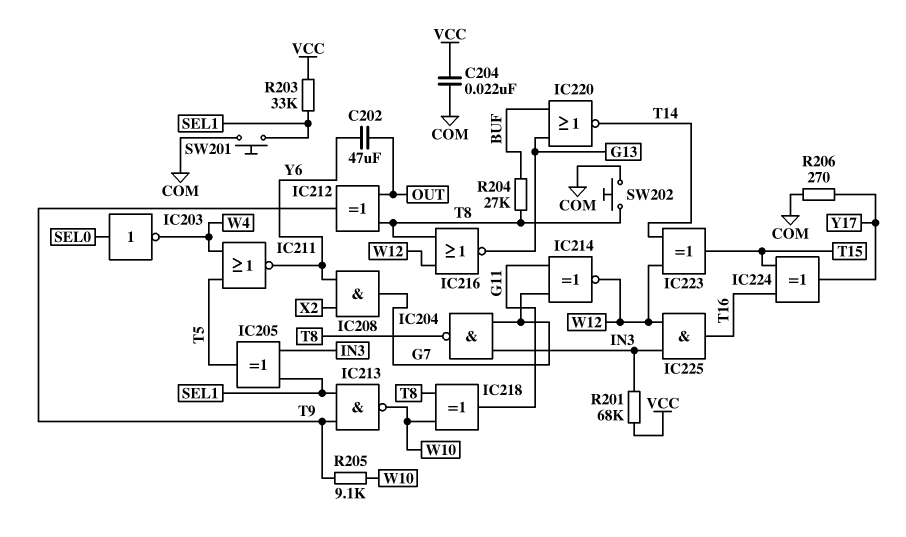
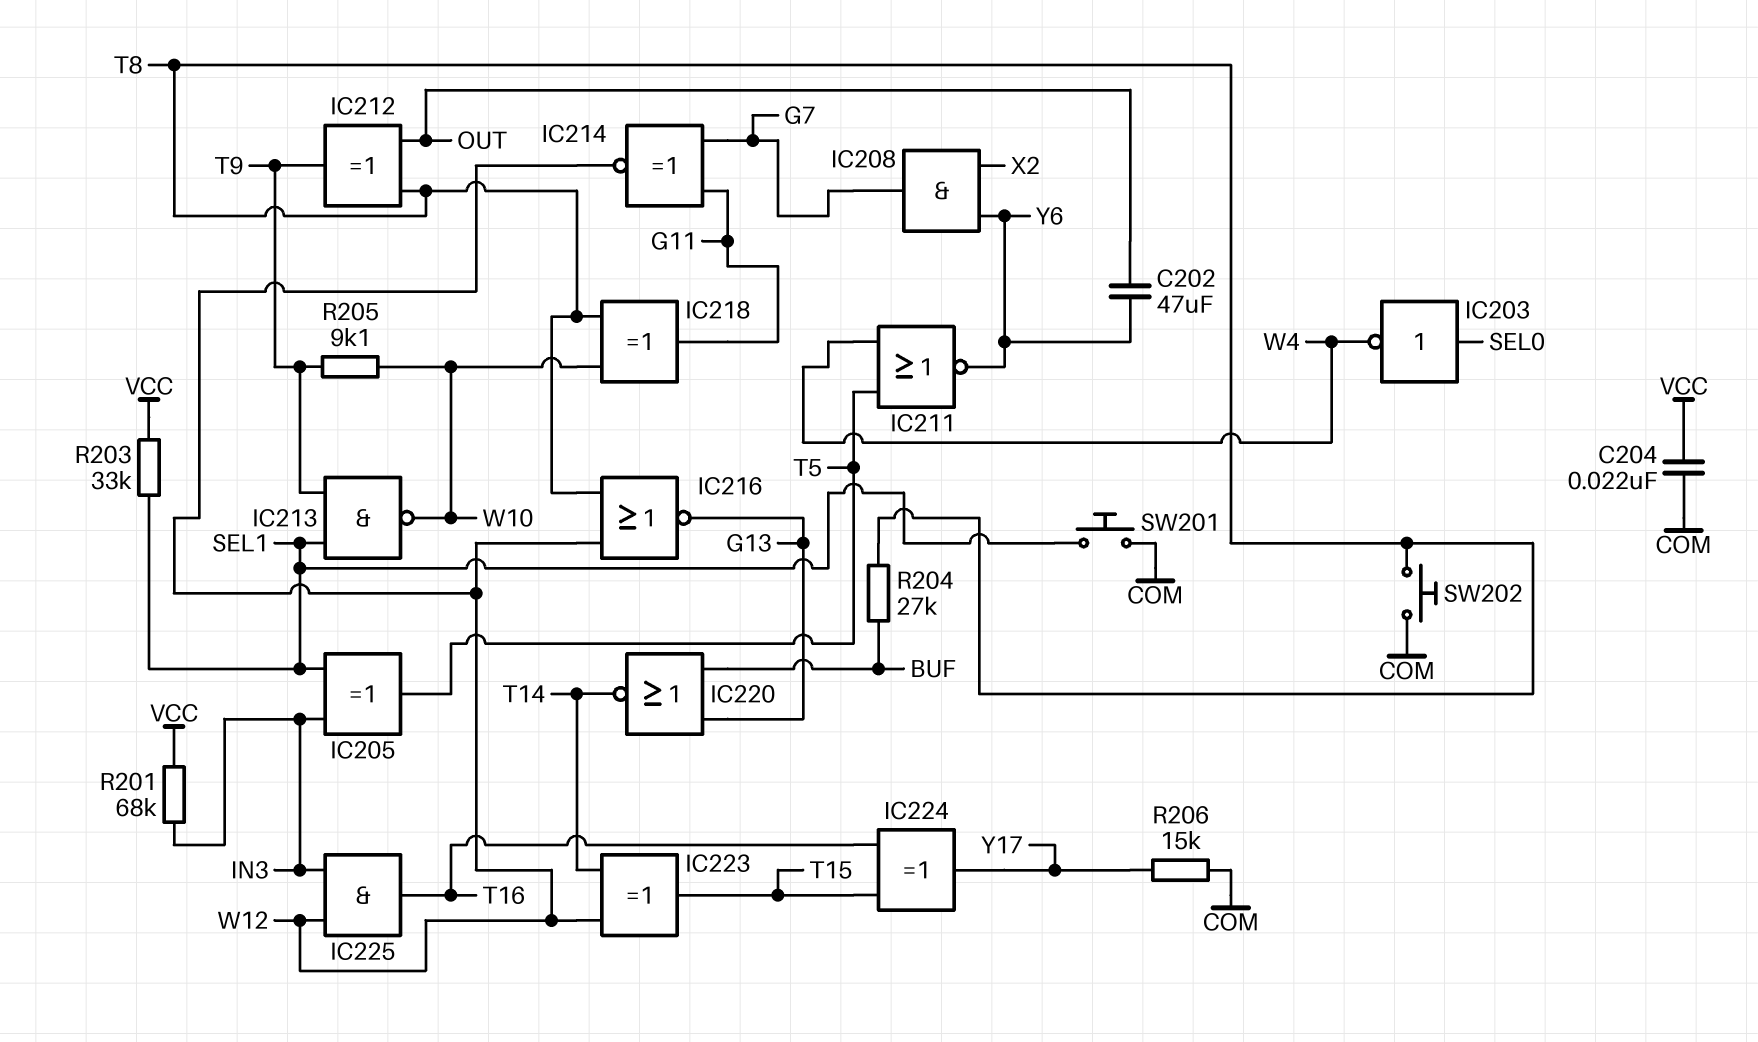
IC204: NAND (in G7, in IN3, out T8) -> none
R206: 270 (COM, Y17) -> 15k (COM, Y17)

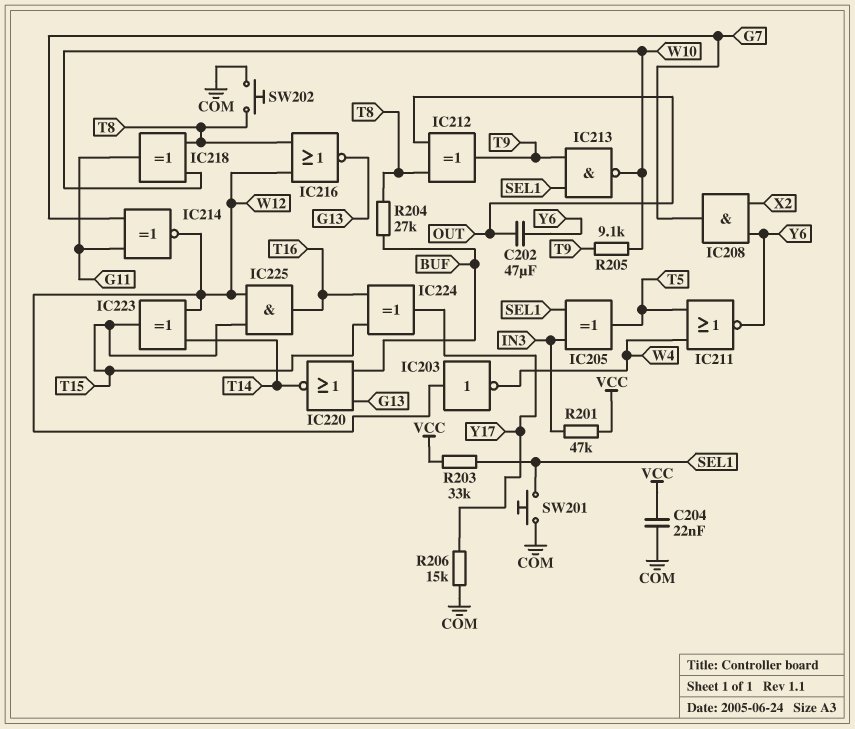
IC203: NOT (in SEL0, out W4) -> NOT (in W12, out W4)
IC225: AND (in IN3, in W12, out T16) -> AND (in T15, in W12, out T16)
R201: 68k (IN3, VCC) -> 47k (IN3, VCC)

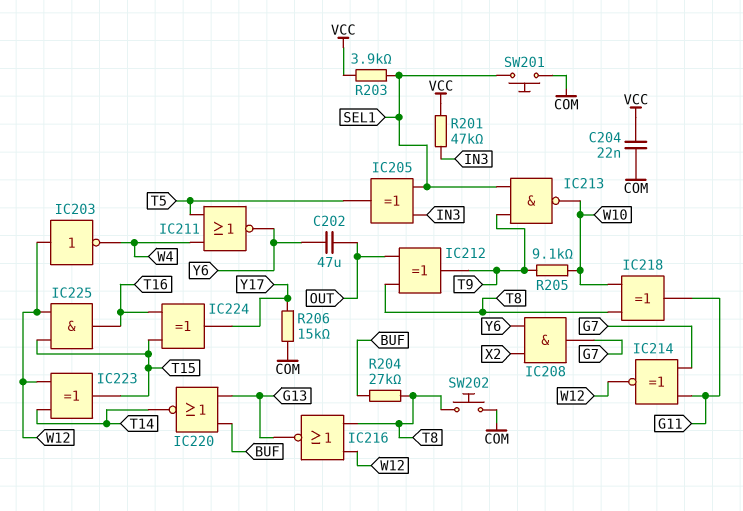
R203: 33k (SEL1, VCC) -> 3.9k (SEL1, VCC)

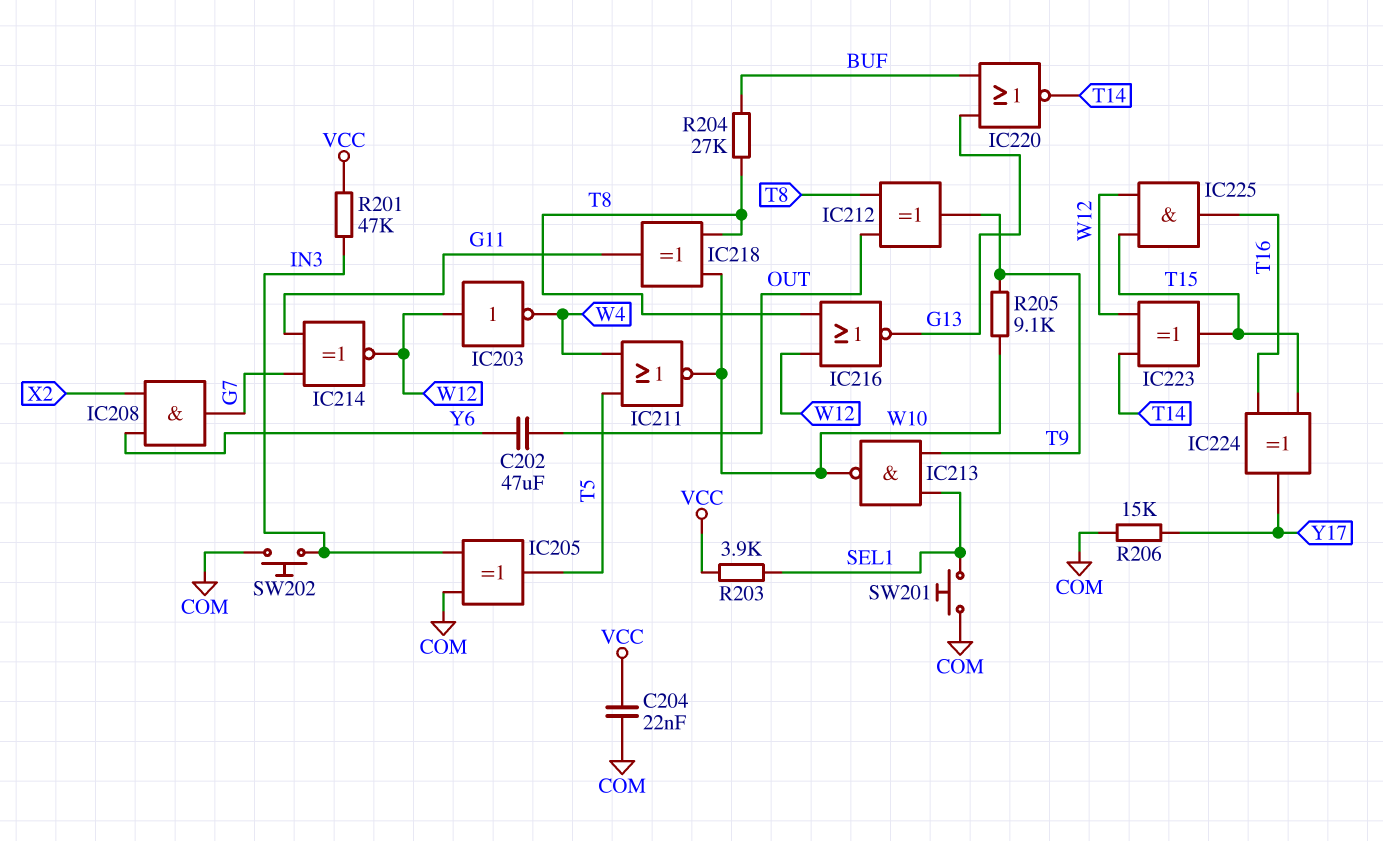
IC205: XOR (in IN3, in SEL1, out T5) -> XOR (in COM, in IN3, out T5)
IC211: NOR (in T5, in W4, out Y6) -> NOR (in T5, in W4, out W10)
SW202: button (COM, T8) -> button (COM, IN3)

